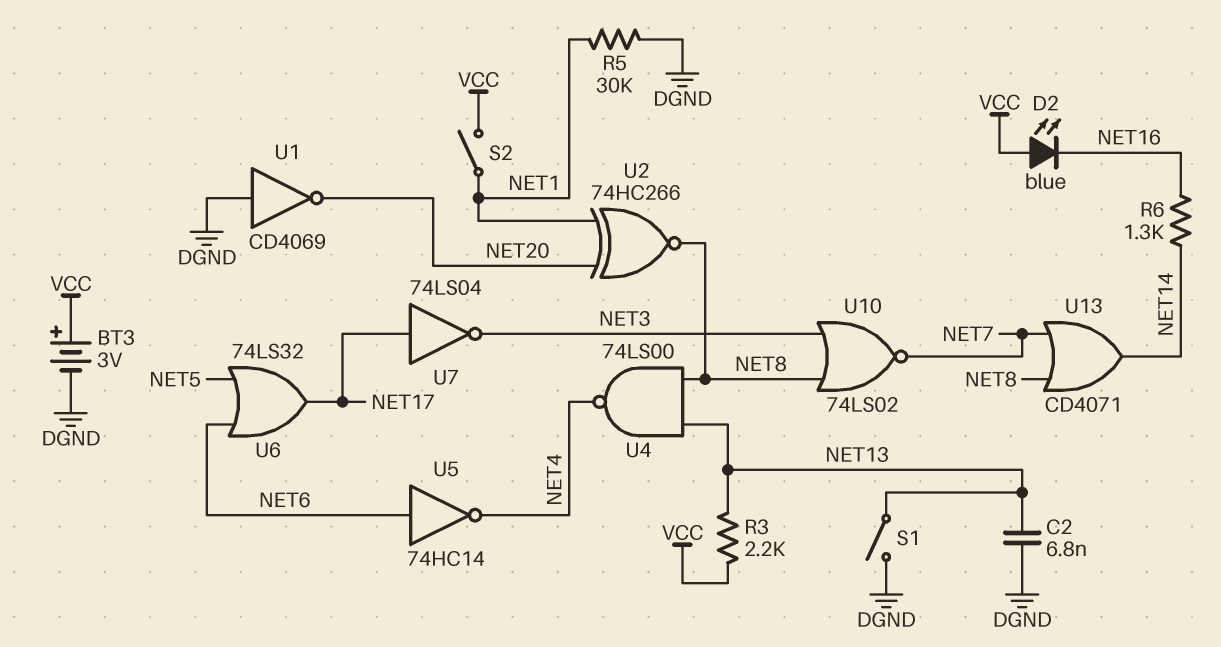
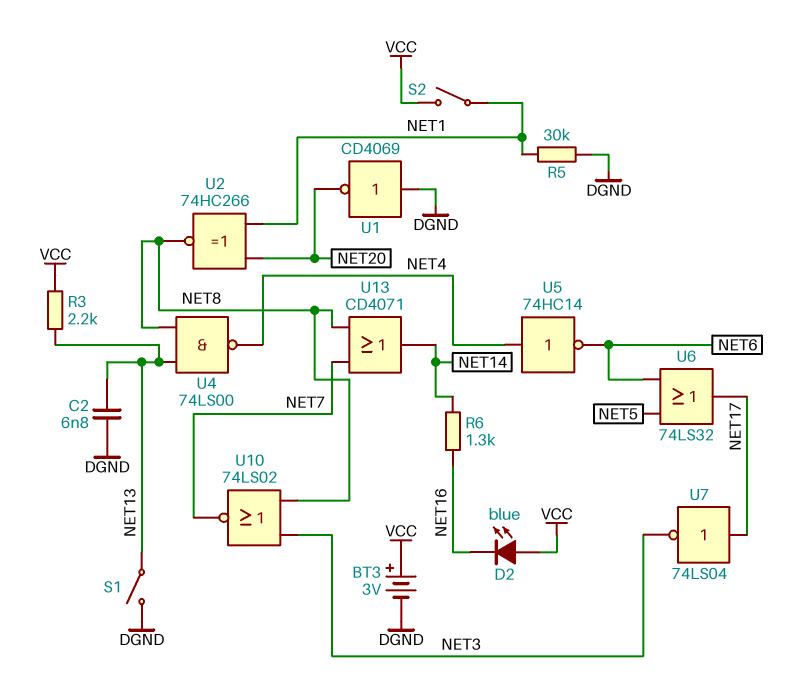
U5: NOT 74HC14 (in NET6, out NET4) -> NOT 74HC14 (in NET4, out NET6)

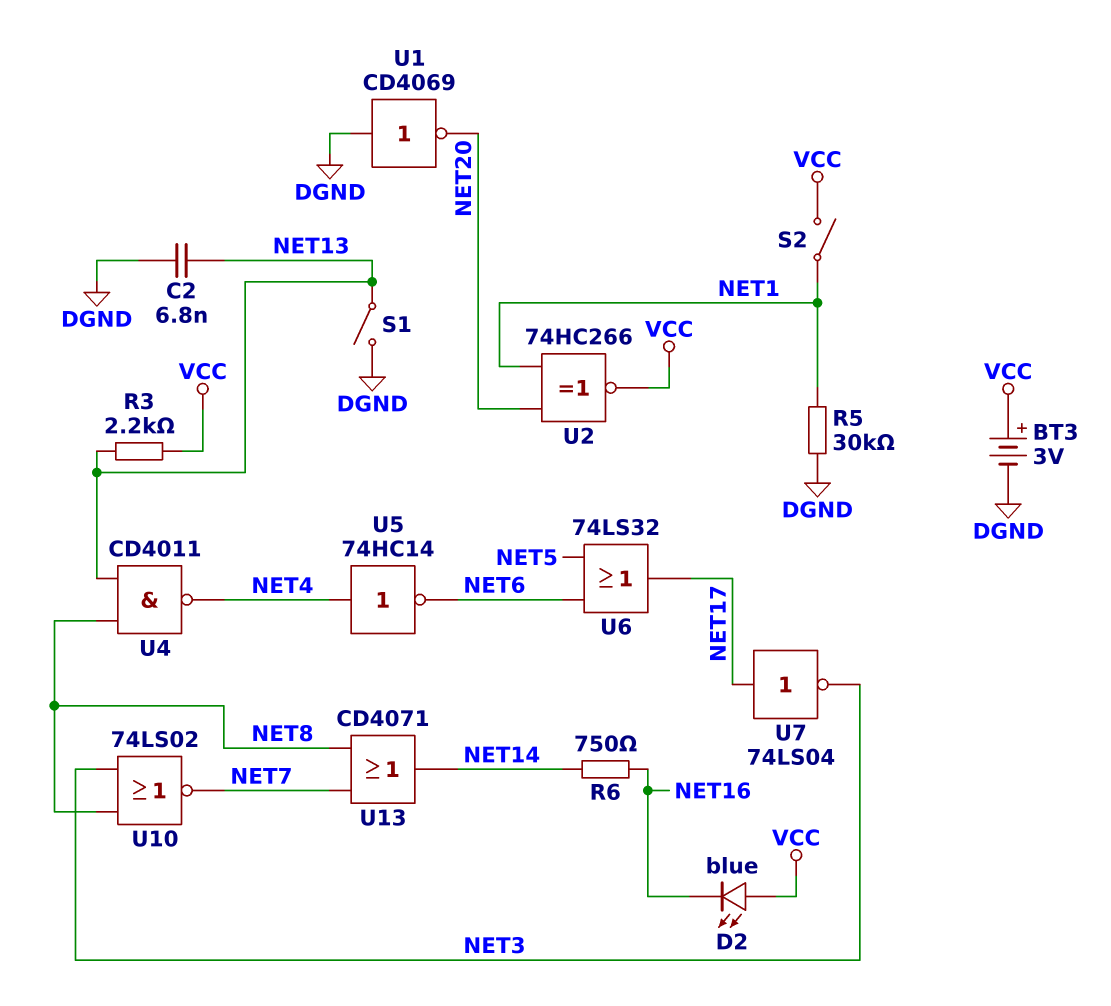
R6: 1.3k (NET14, NET16) -> 750 (NET14, NET16)
U2: XNOR 74HC266 (in NET1, in NET20, out NET8) -> XNOR 74HC266 (in NET1, in NET20, out VCC)
U4: NAND 74LS00 (in NET8, in NET13, out NET4) -> NAND CD4011 (in NET8, in NET13, out NET4)

